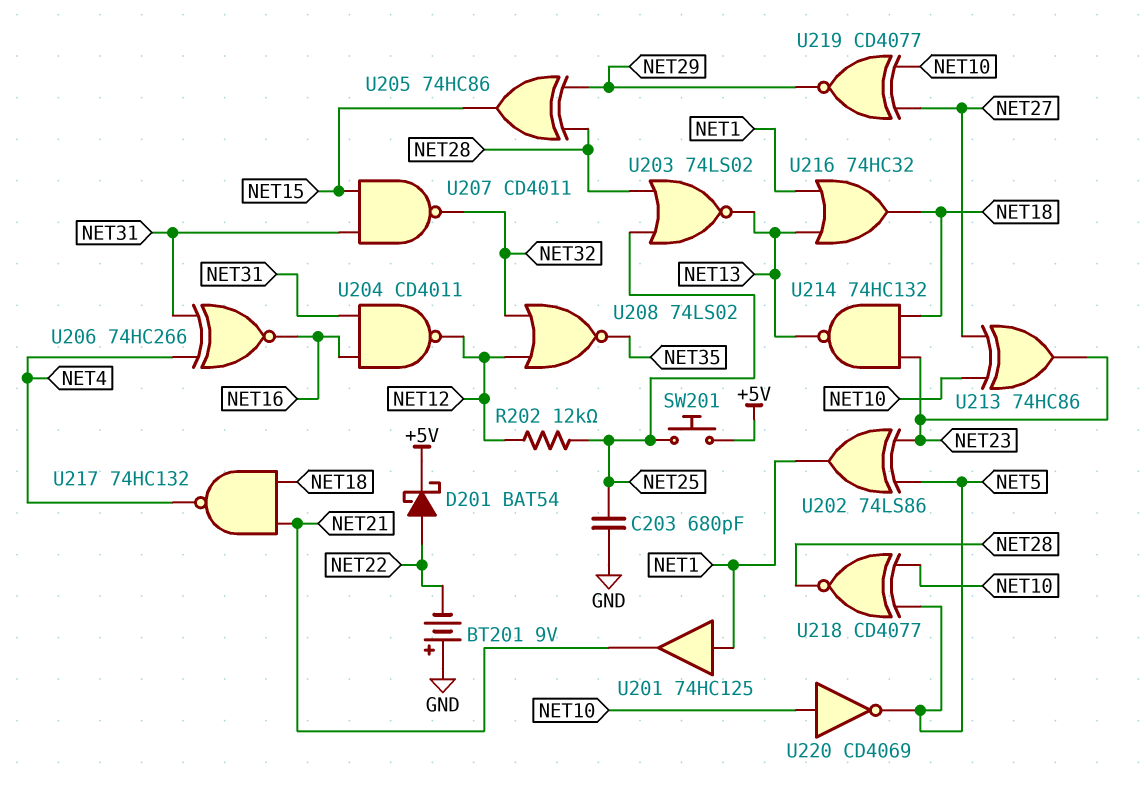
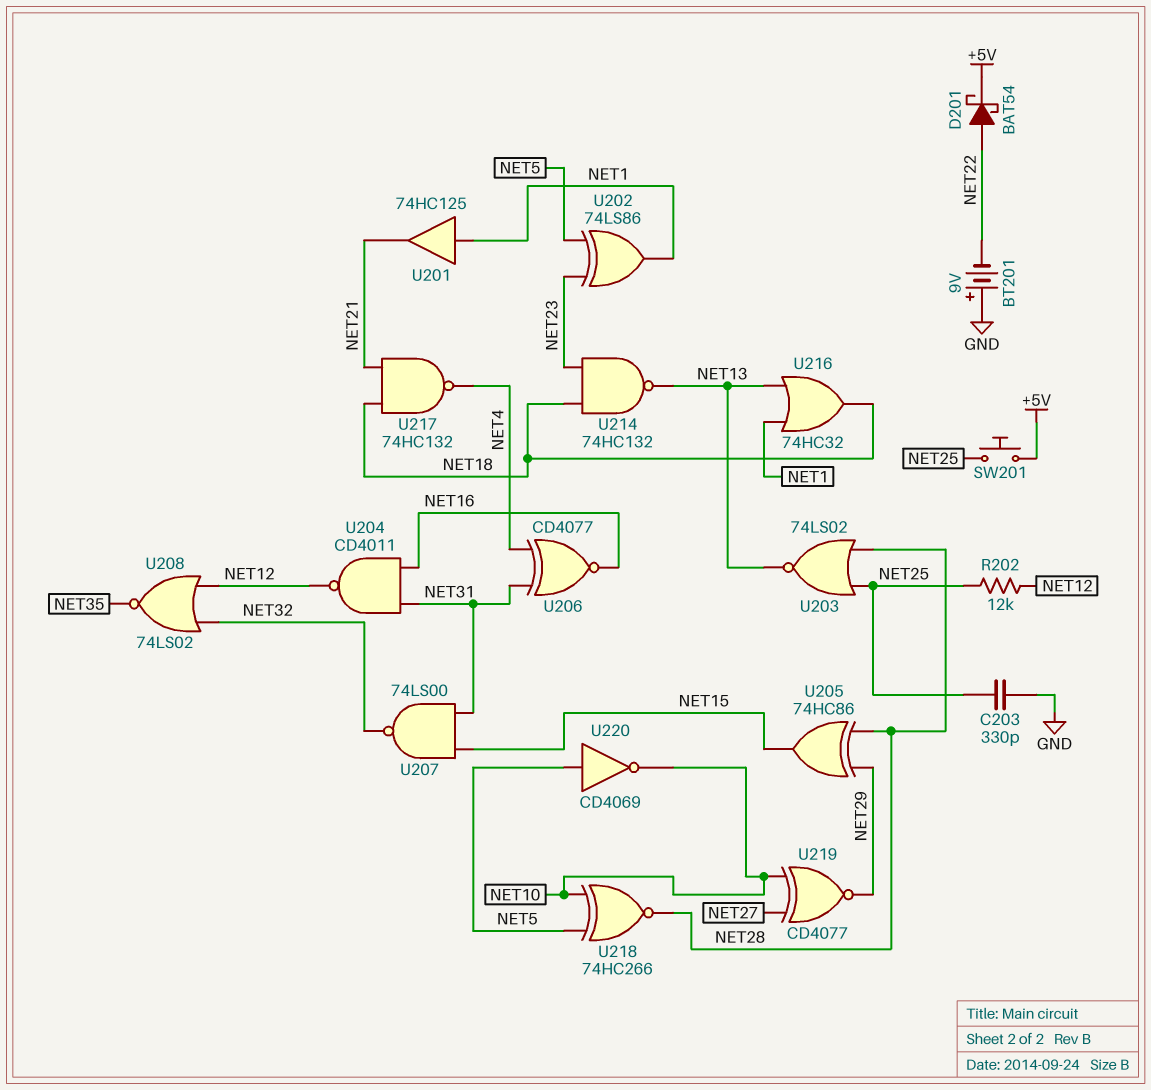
C203: 680pF (GND, NET25) -> 330pF (GND, NET25)
U206: XNOR 74HC266 (in NET4, in NET31, out NET16) -> XNOR CD4077 (in NET4, in NET31, out NET16)
U207: NAND CD4011 (in NET15, in NET31, out NET32) -> NAND 74LS00 (in NET15, in NET31, out NET32)
U213: XOR 74HC86 (in NET10, in NET27, out NET23) -> none
U218: XNOR CD4077 (in NET5, in NET10, out NET28) -> XNOR 74HC266 (in NET5, in NET10, out NET28)
U220: NOT CD4069 (in NET10, out NET5) -> NOT CD4069 (in NET5, out NET10)

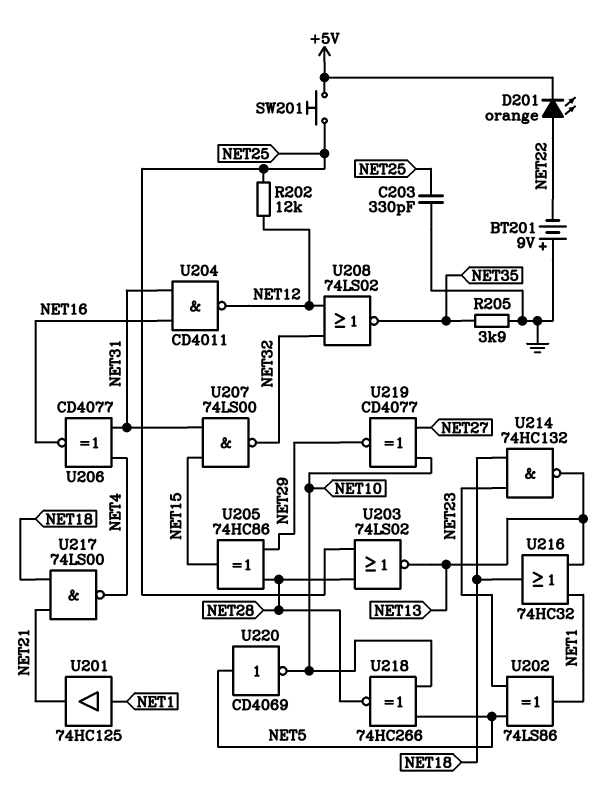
D201: schottky BAT54 (A NET22, K +5V) -> LED orange (A NET22, K +5V)
R205: none -> 3.9k (GND, NET35)
U217: NAND 74HC132 (in NET18, in NET21, out NET4) -> NAND 74LS00 (in NET18, in NET21, out NET4)

